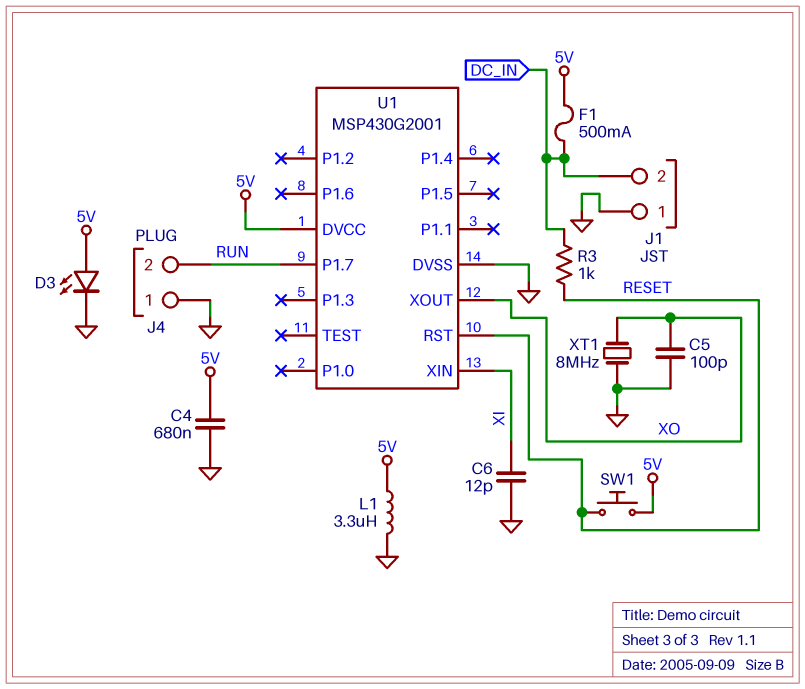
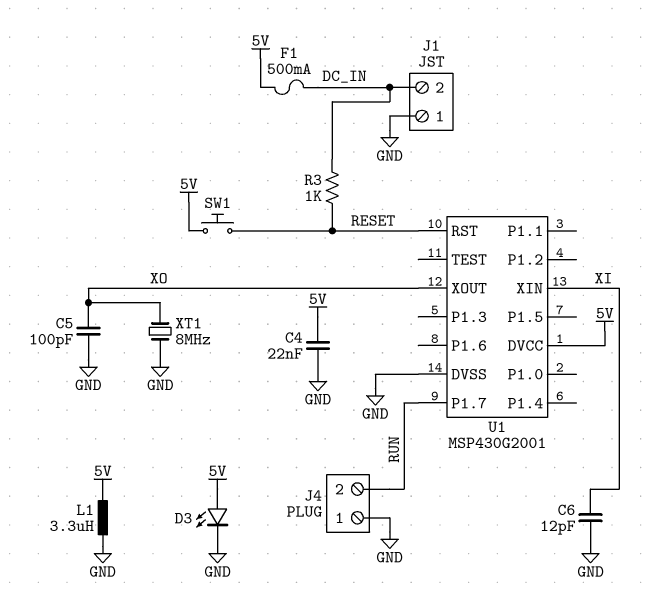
C4: 680nF (5V, GND) -> 22nF (5V, GND)

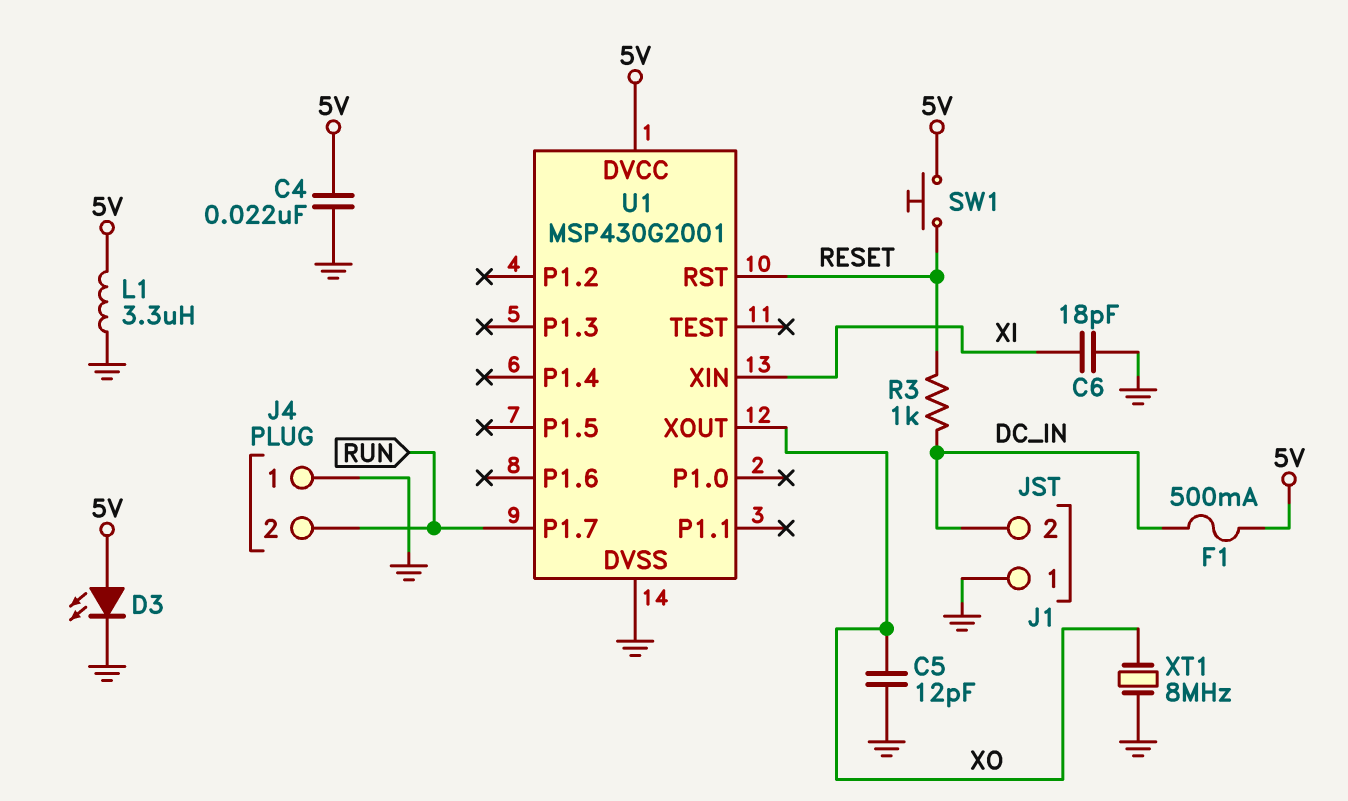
C5: 100pF (GND, XO) -> 12pF (GND, XO)
C6: 12pF (GND, XI) -> 18pF (GND, XI)

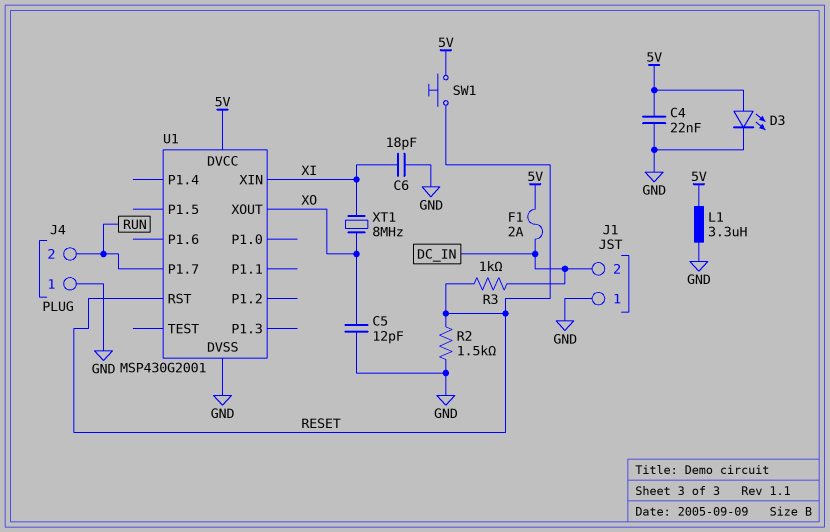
F1: 500mA (5V, DC_IN) -> 2A (5V, DC_IN)
R2: none -> 1.5k (GND, RESET)
XT1: 8MHz (GND, XO) -> 8MHz (XI, XO)

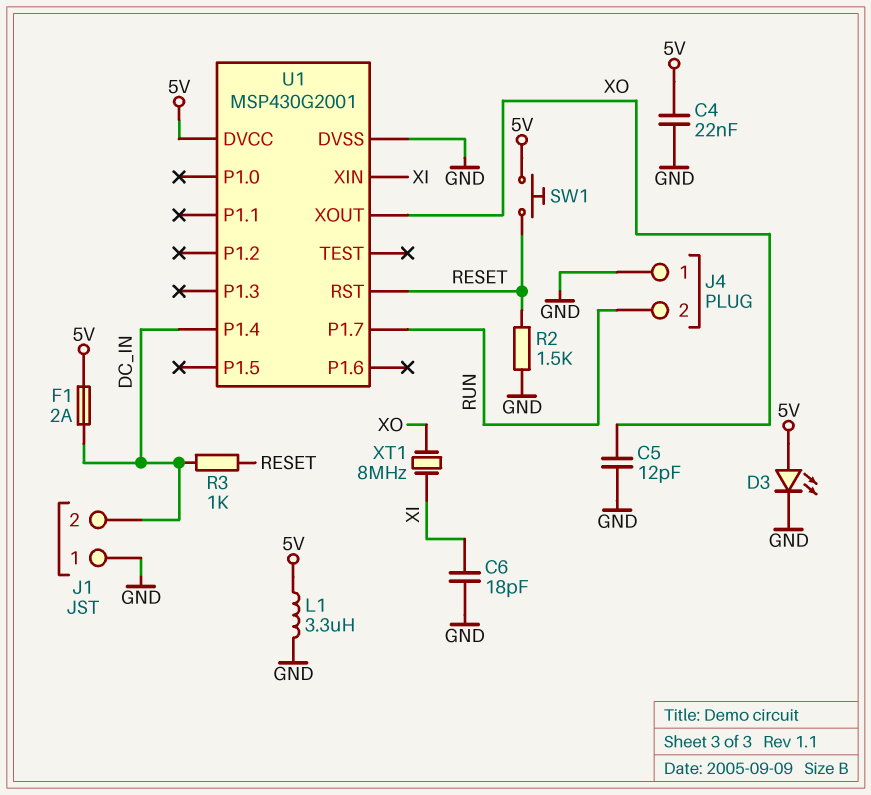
U1 pin P1.4: none -> DC_IN

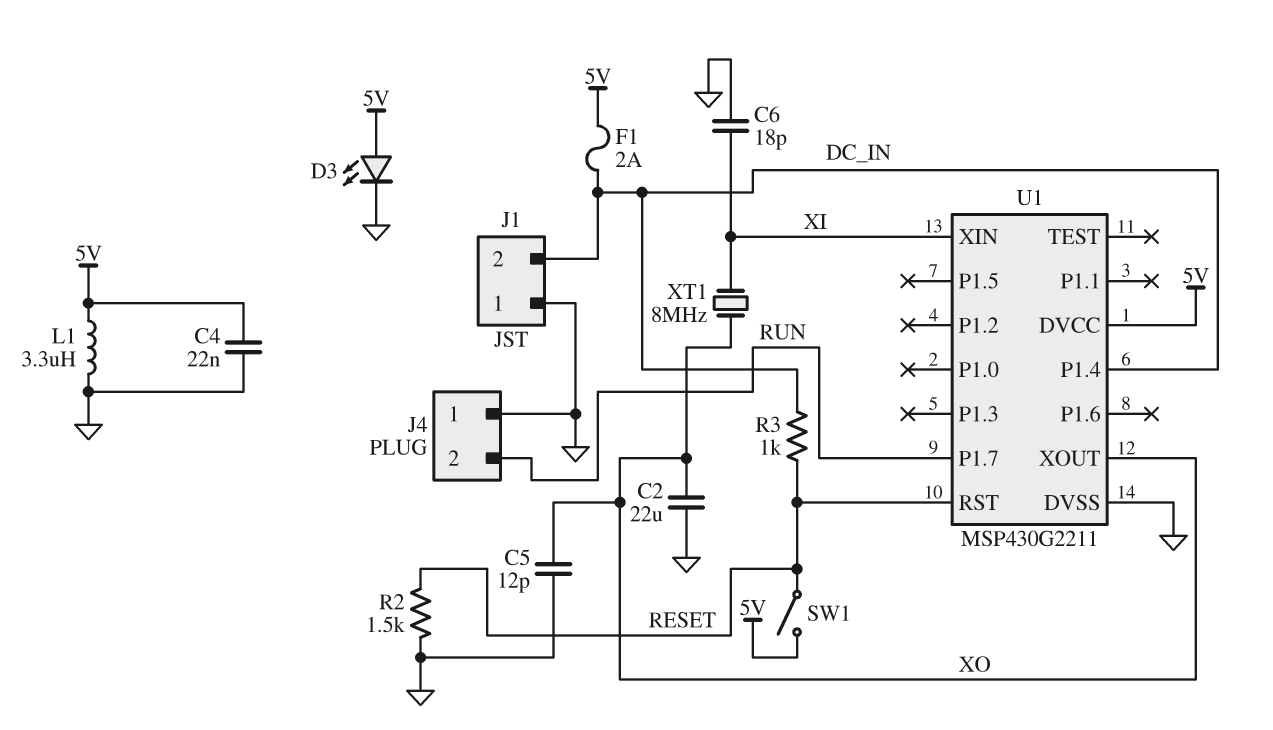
C2: none -> 22uF (GND, XO)
SW1: button (5V, RESET) -> switch (5V, RESET)
U1: MSP430G2001 -> MSP430G2211

